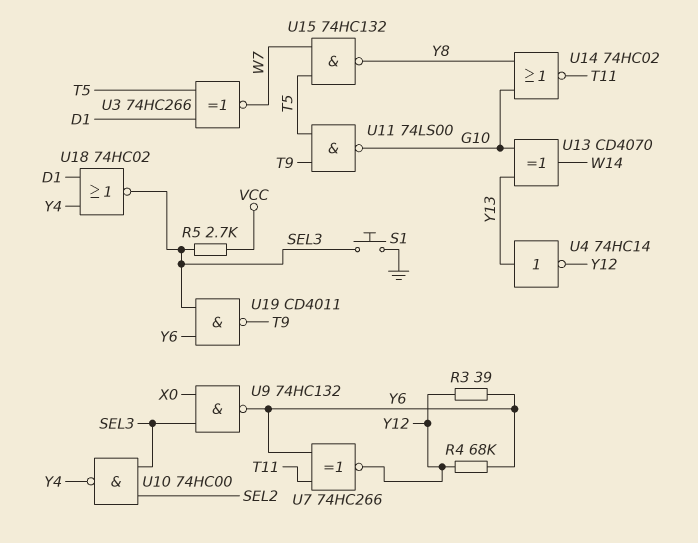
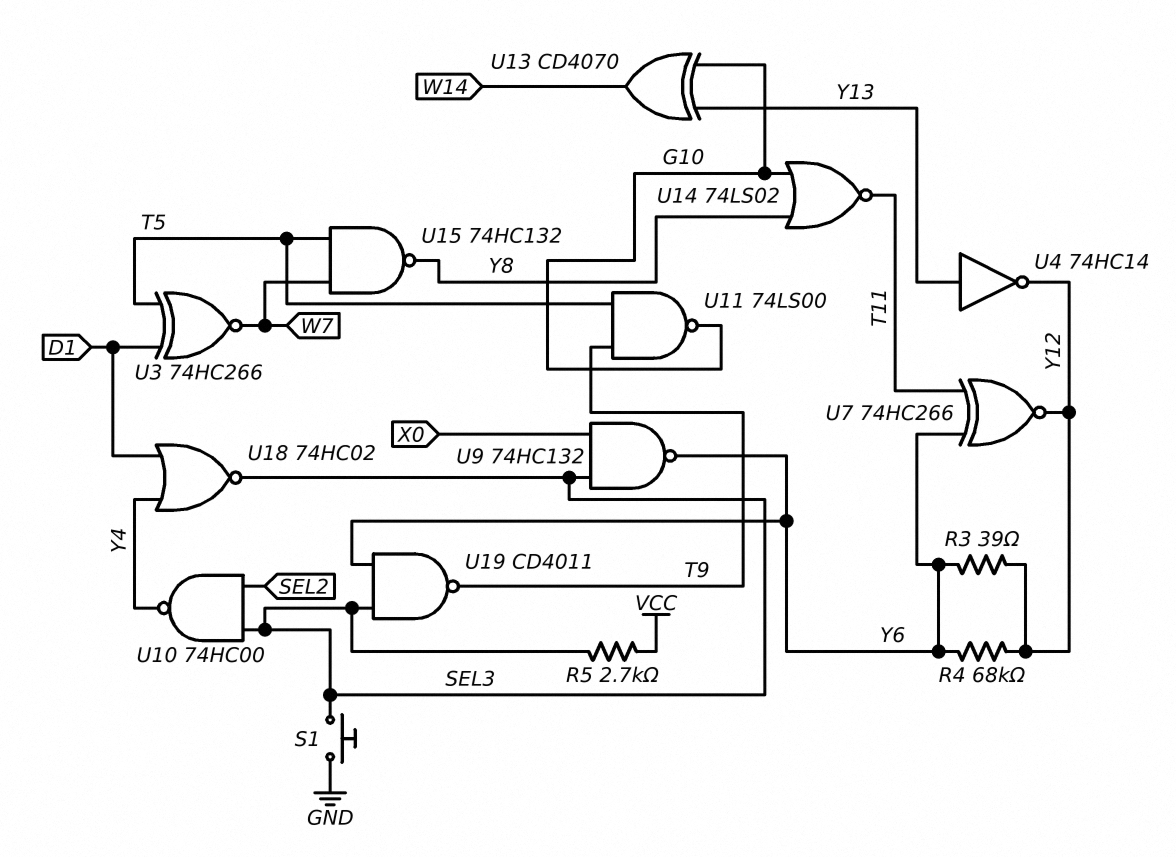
U14: NOR 74HC02 (in G10, in Y8, out T11) -> NOR 74LS02 (in G10, in Y8, out T11)

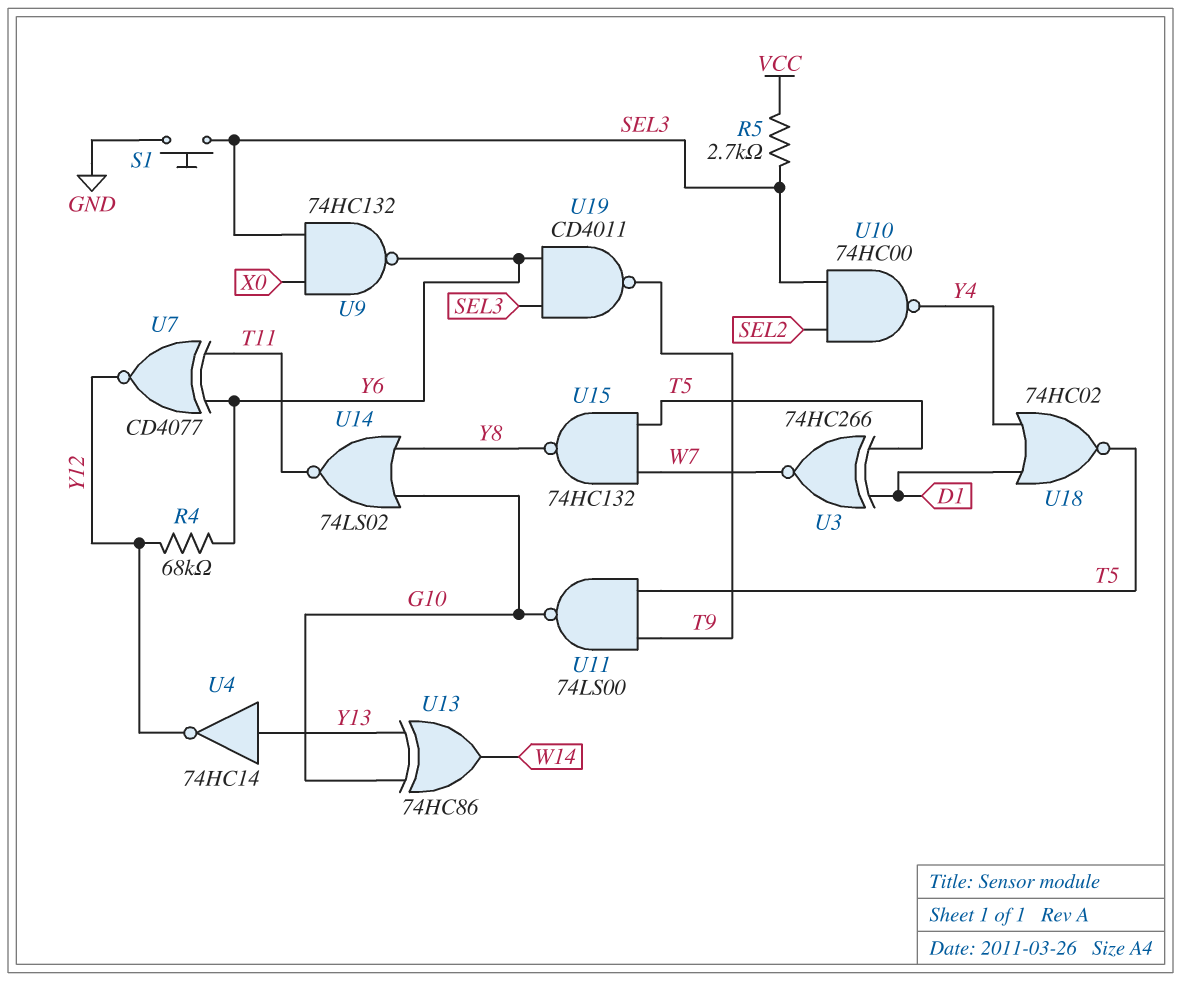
R3: 39 (Y6, Y12) -> none
U7: XNOR 74HC266 (in T11, in Y6, out Y12) -> XNOR CD4077 (in T11, in Y6, out Y12)
U13: XOR CD4070 (in G10, in Y13, out W14) -> XOR 74HC86 (in G10, in Y13, out W14)
U18: NOR 74HC02 (in D1, in Y4, out SEL3) -> NOR 74HC02 (in D1, in Y4, out T5)

